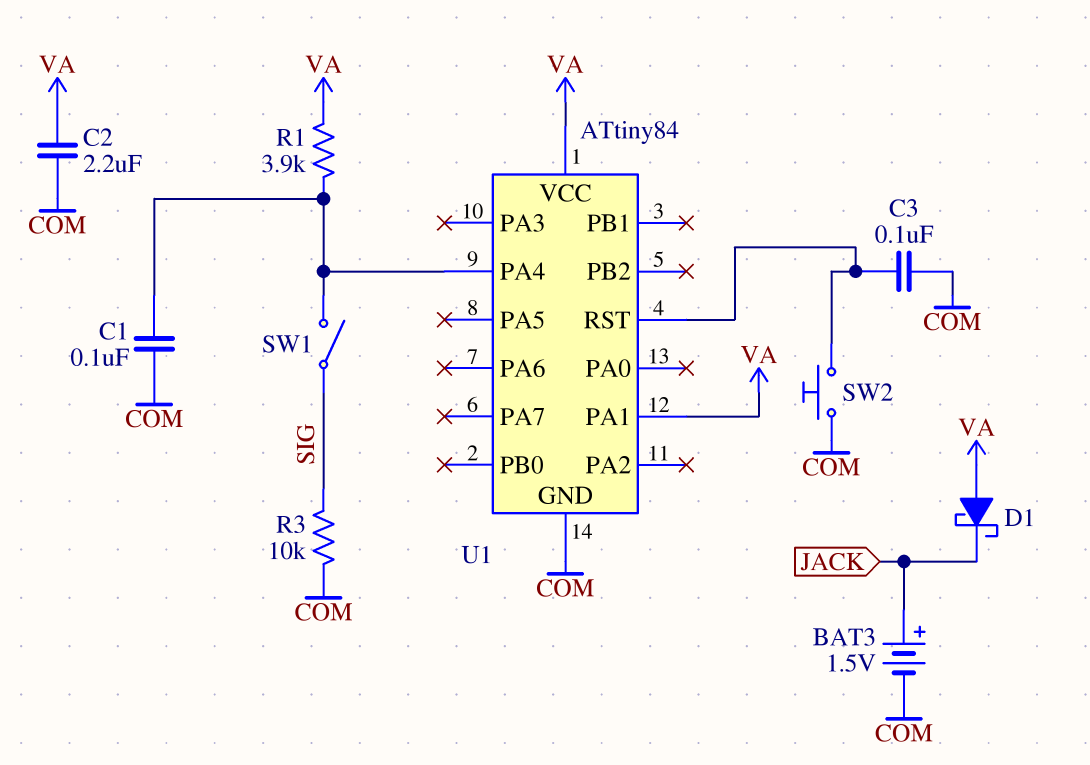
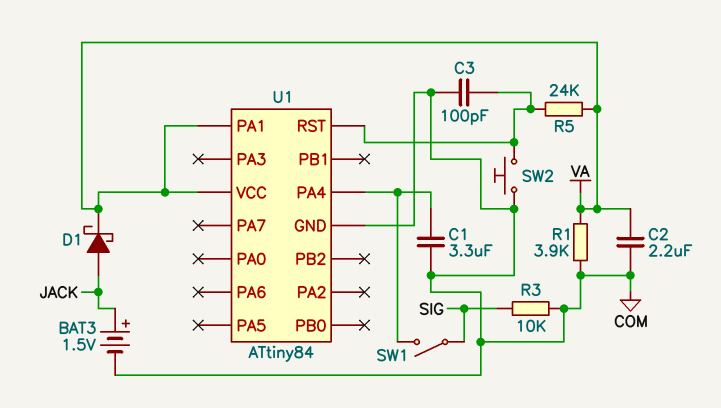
C1: 100nF (COM, U1/PA4) -> 3.3uF (COM, U1/PA4)
C3: 100nF (COM, U1/RST) -> 100pF (COM, U1/RST)
D1: schottky (A VA, K JACK) -> schottky (A JACK, K VA)
R1: 3.9k (U1/PA4, VA) -> 3.9k (COM, VA)
R5: none -> 24k (U1/RST, VA)

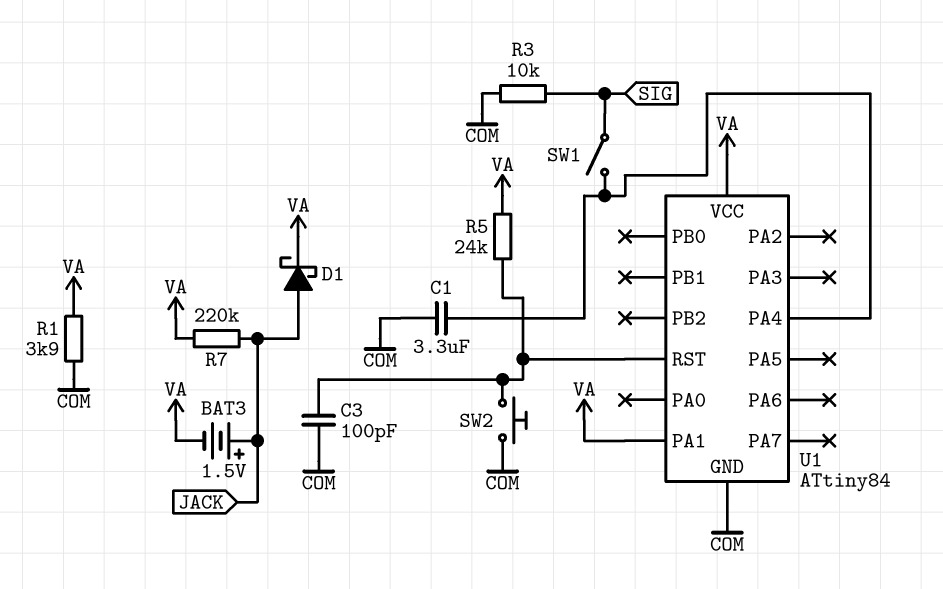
BAT3: 1.5V (plus JACK, minus COM) -> 1.5V (plus JACK, minus VA)
C2: 2.2uF (COM, VA) -> none
R7: none -> 220k (JACK, VA)

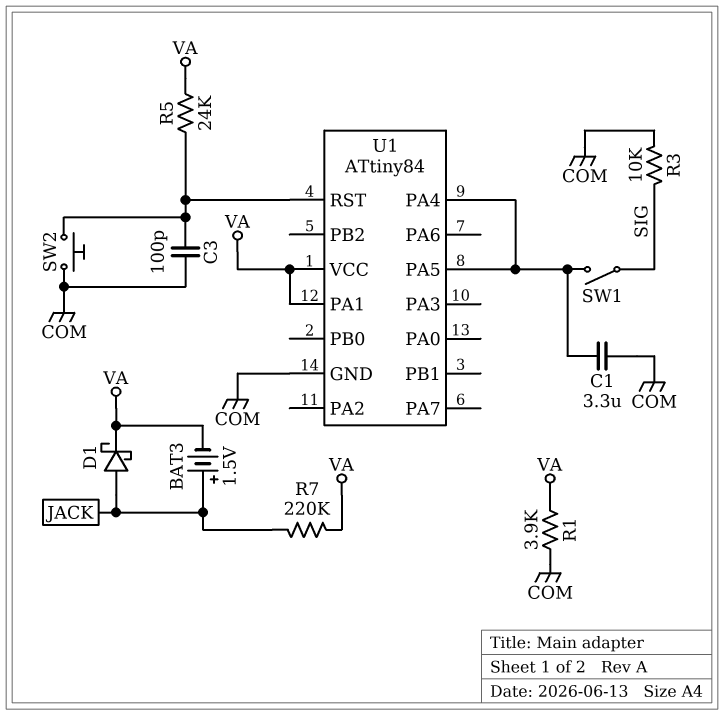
U1 pin PA5: none -> U1/PA4

